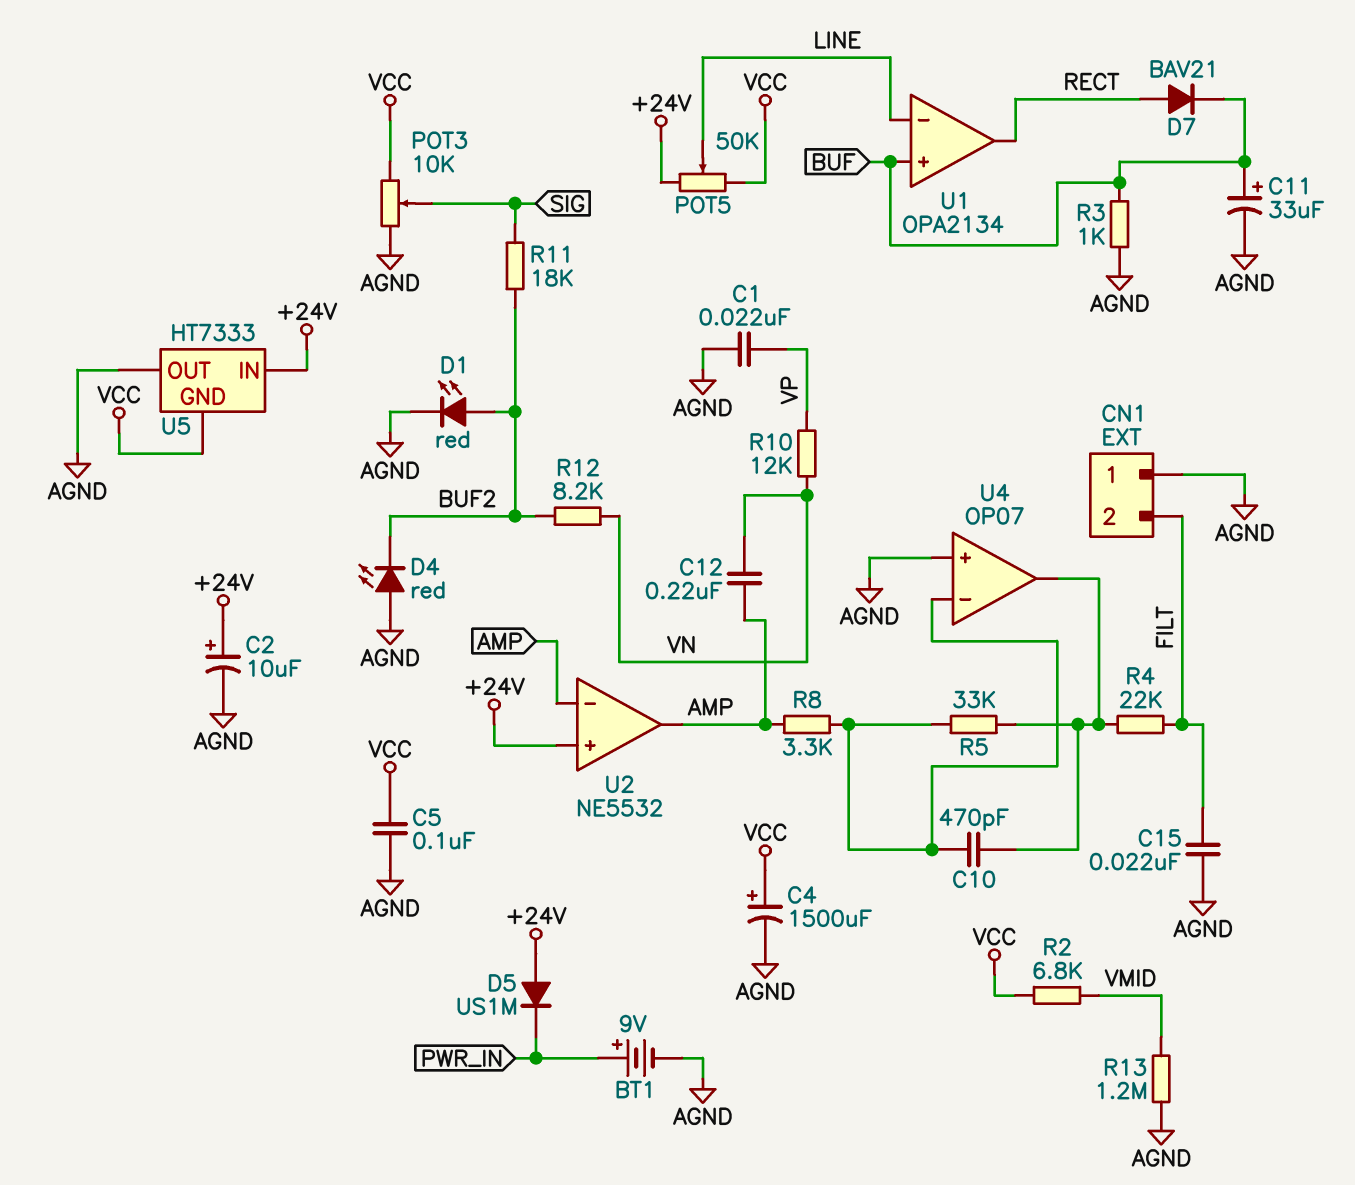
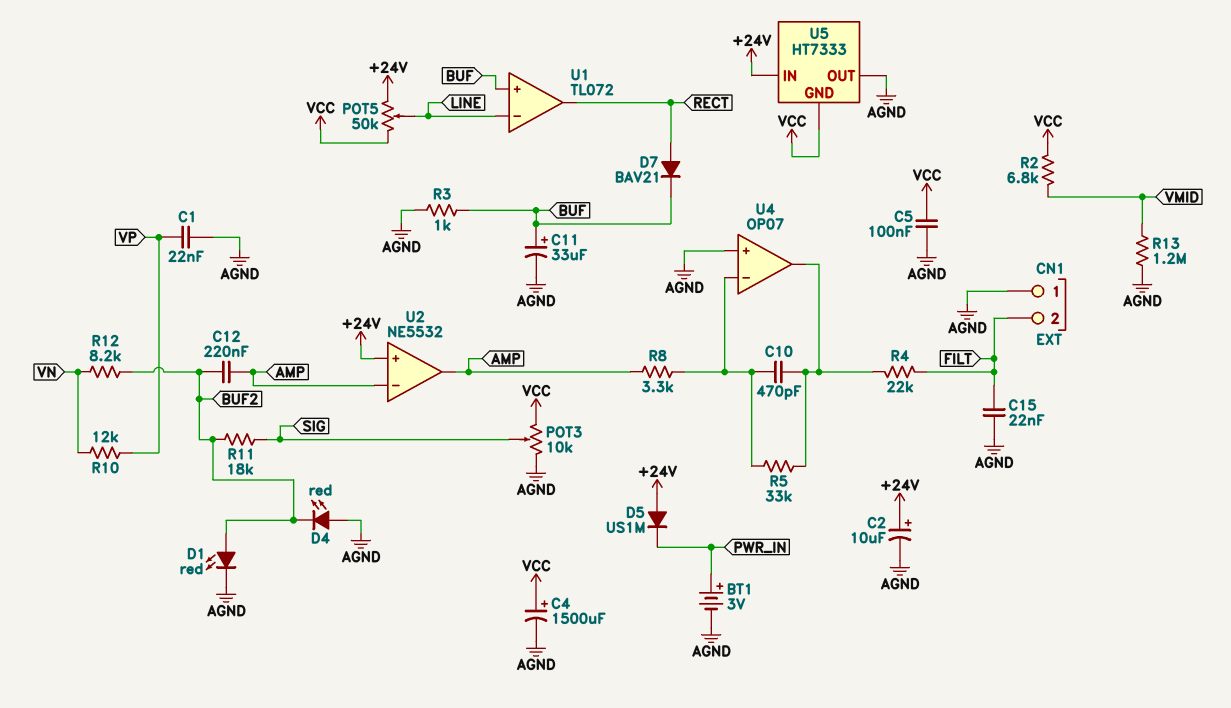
BT1: 9V (plus PWR_IN, minus AGND) -> 3V (plus PWR_IN, minus AGND)
C12: 220nF (AMP, VN) -> 220nF (AMP, BUF2)
U1: OPA2134 -> TL072

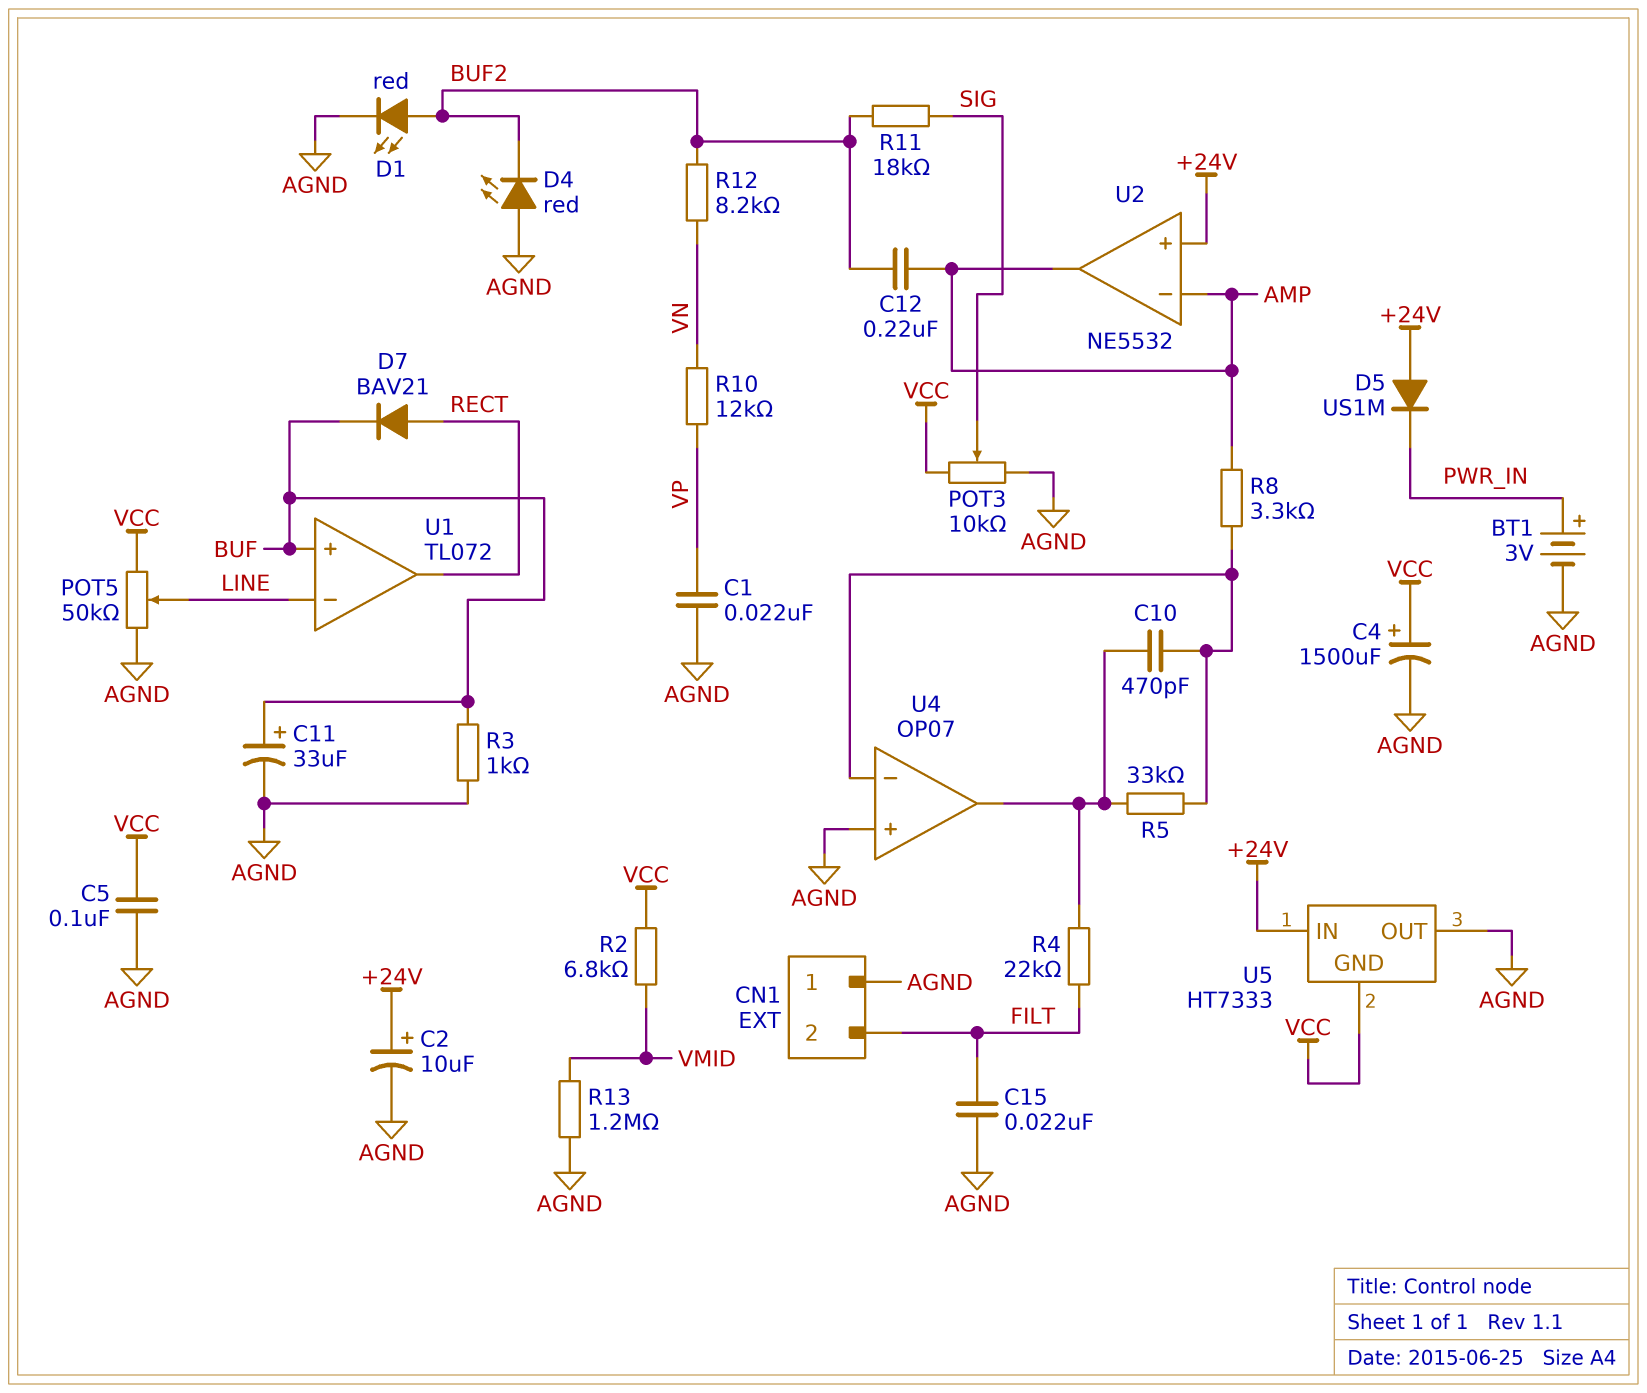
POT5: 50k (+24V, VCC, wiper LINE) -> 50k (AGND, VCC, wiper LINE)

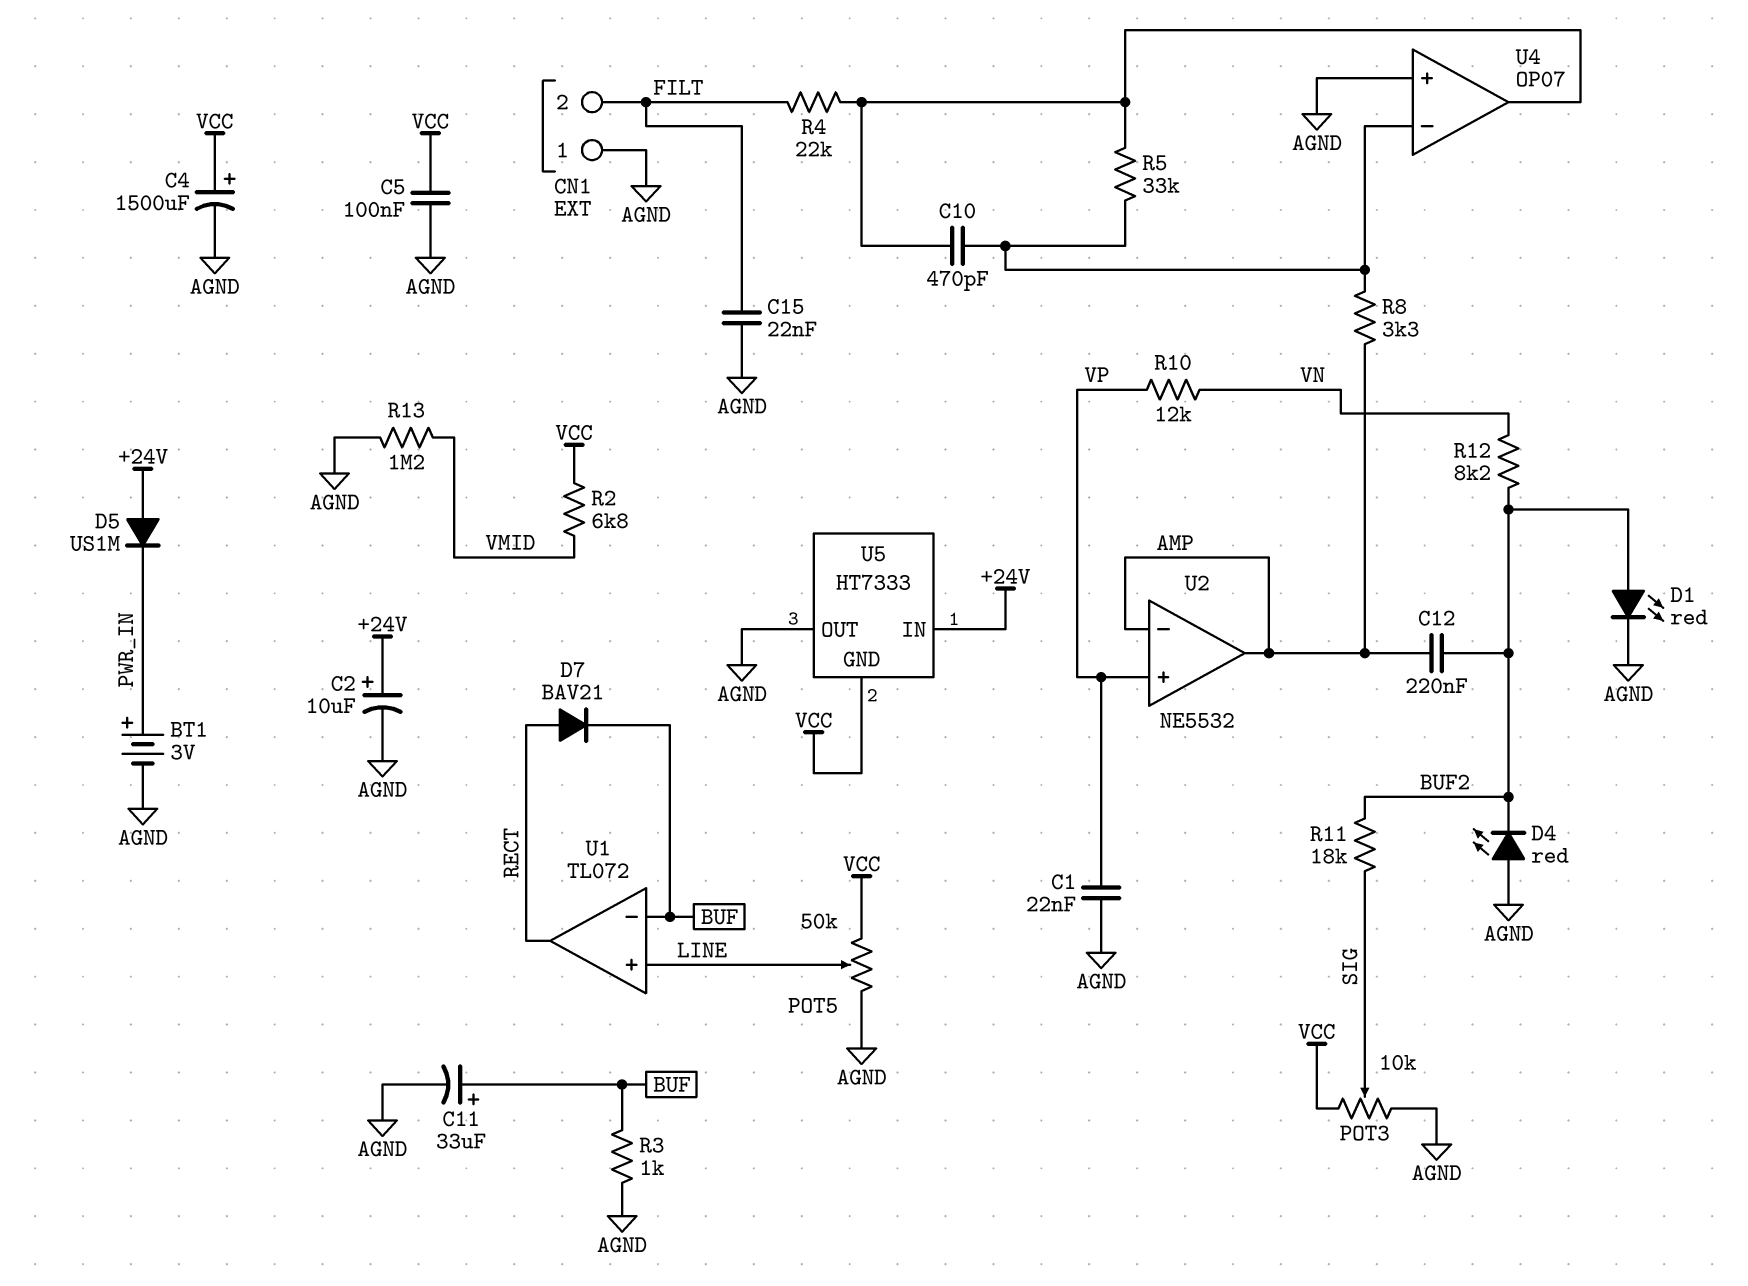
U1 pin in+: BUF -> LINE
U1 pin in-: LINE -> BUF
U2 pin in+: +24V -> VP

